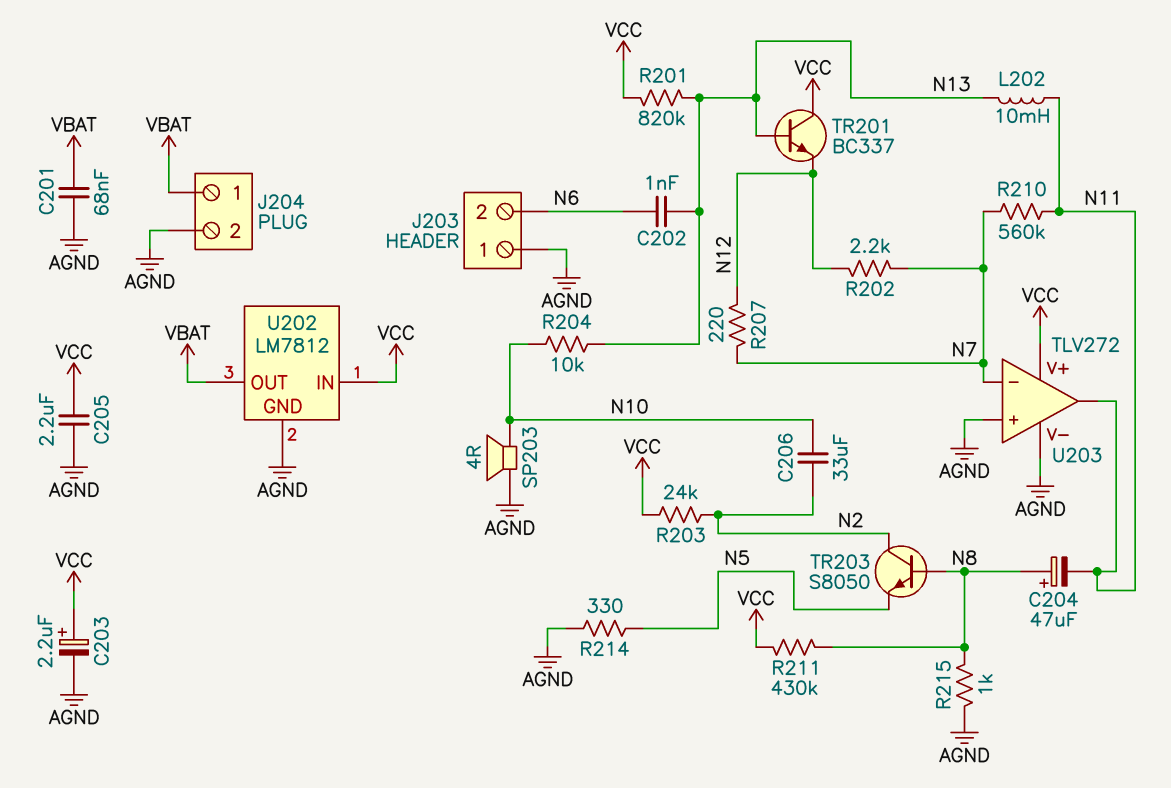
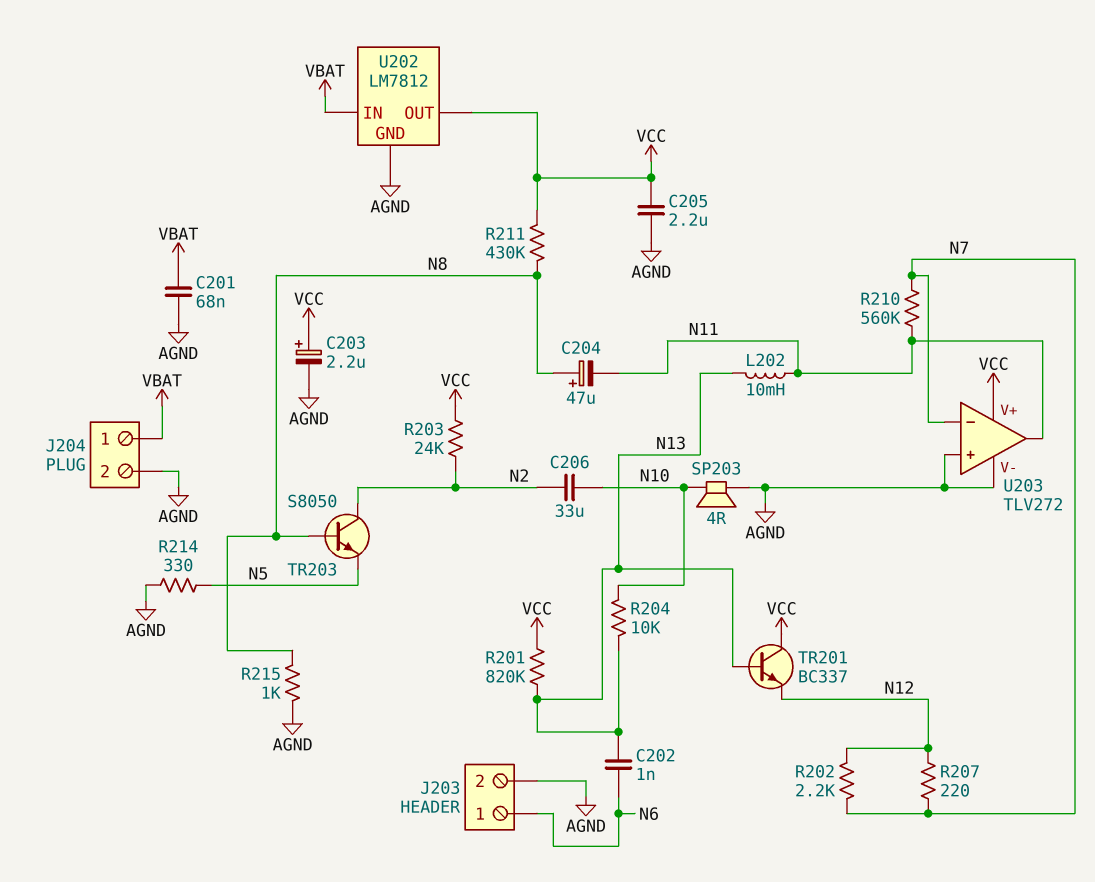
J203 pin 1: AGND -> N6
J203 pin 2: N6 -> AGND
U202 pin IN: VCC -> VBAT
U202 pin OUT: VBAT -> VCC

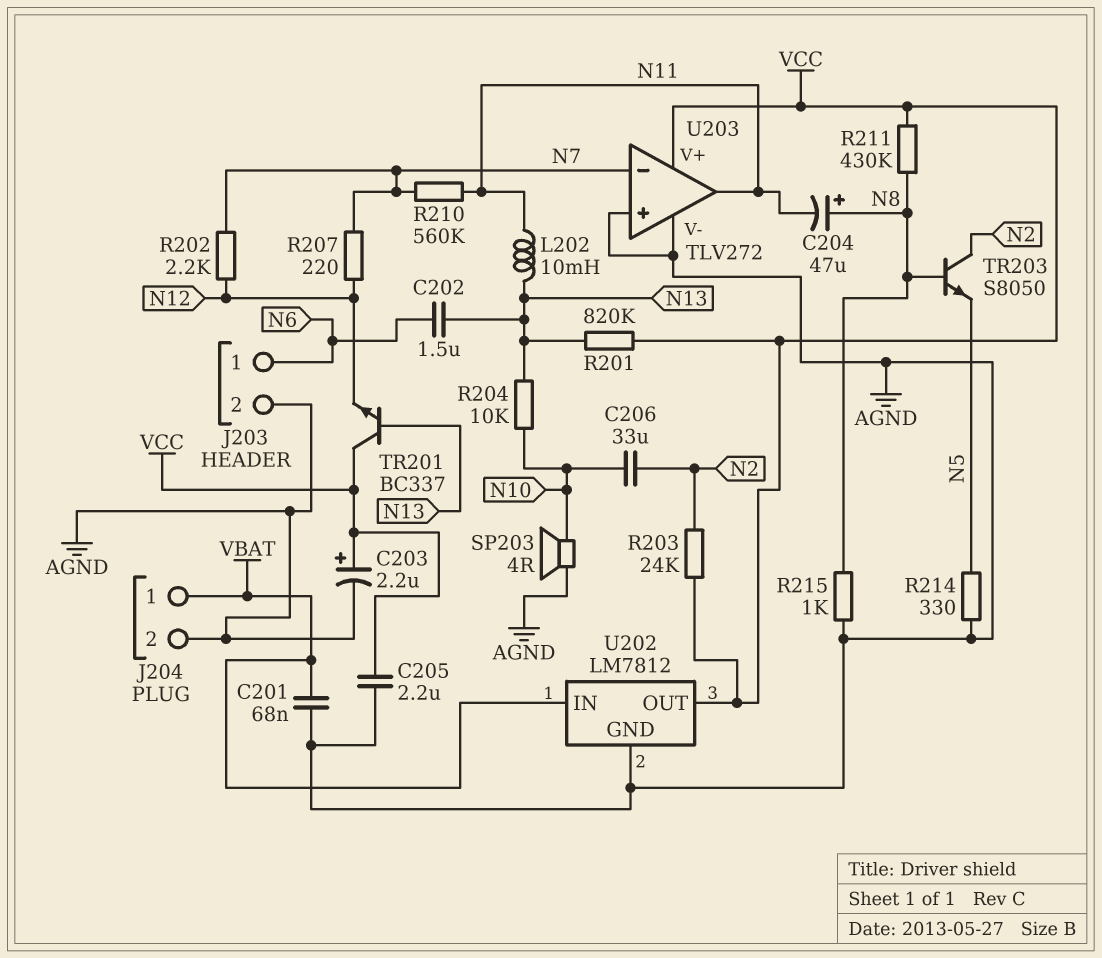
C202: 1nF (N6, N13) -> 1.5uF (N6, N13)

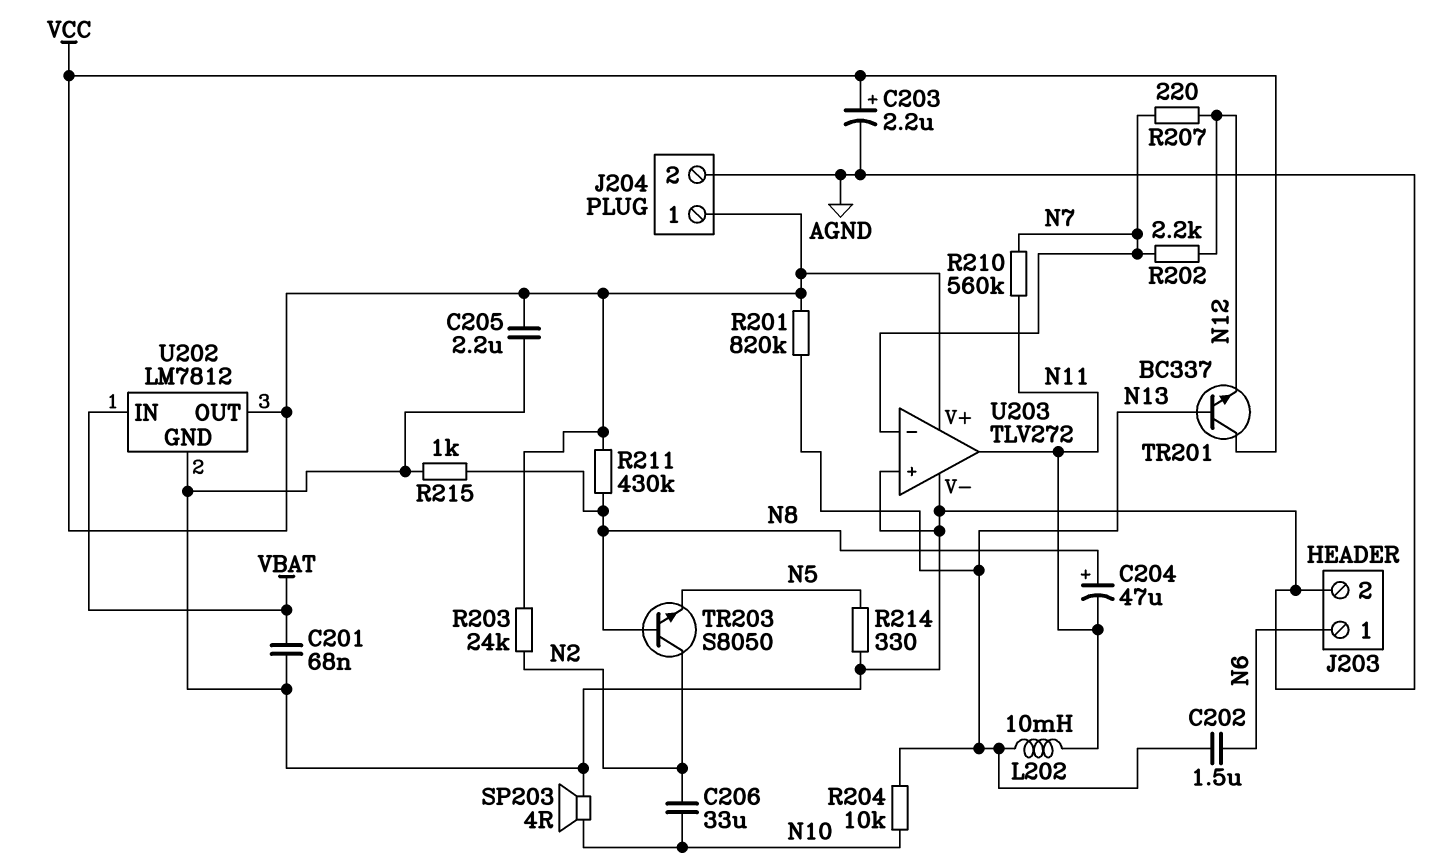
J204 pin 1: VBAT -> VCC

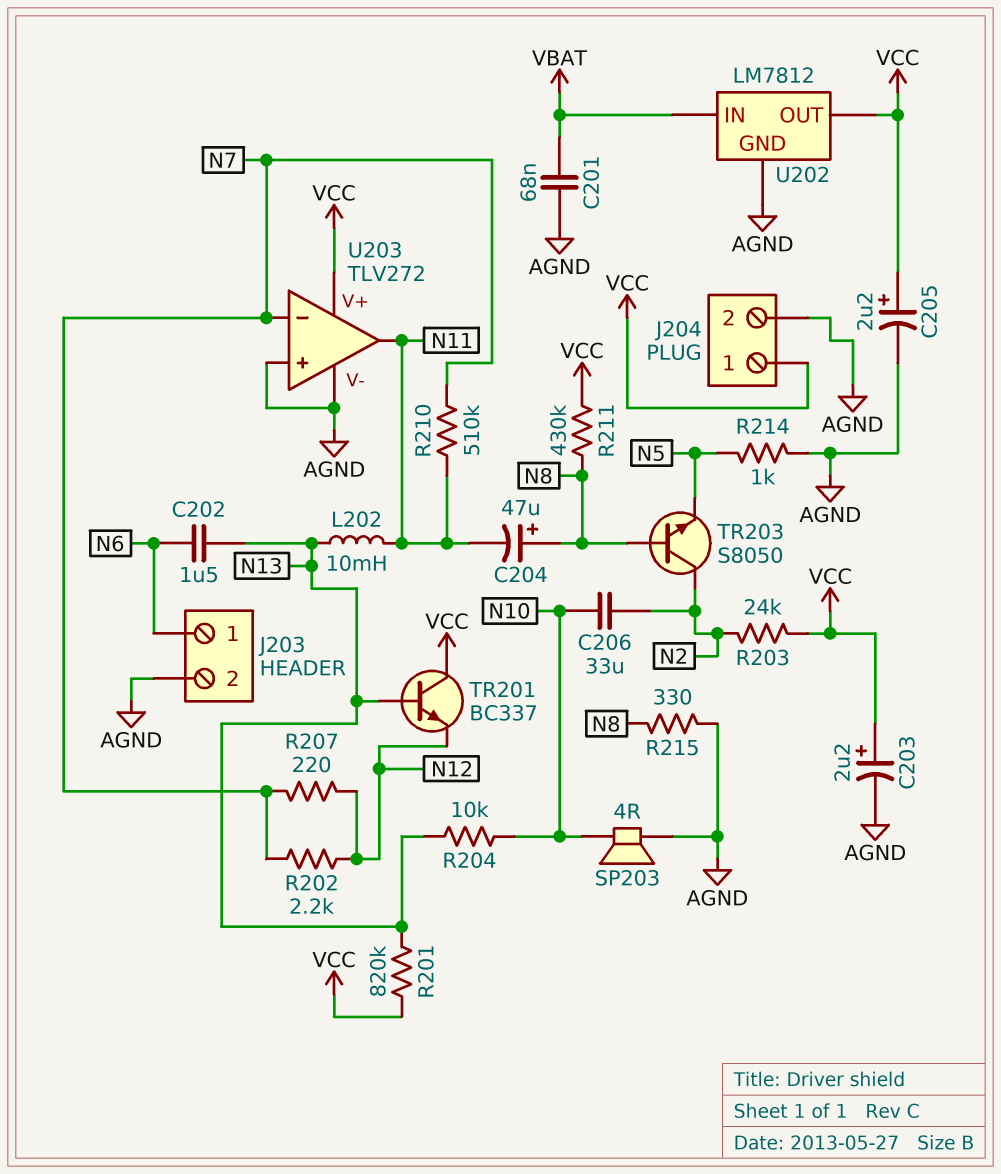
C205: 2.2uF (AGND, VCC) -> 2.2uF (plus VCC, minus AGND)
R210: 560k (N7, N11) -> 510k (N7, N11)
R214: 330 (AGND, N5) -> 1k (AGND, N5)
R215: 1k (AGND, N8) -> 330 (AGND, N8)

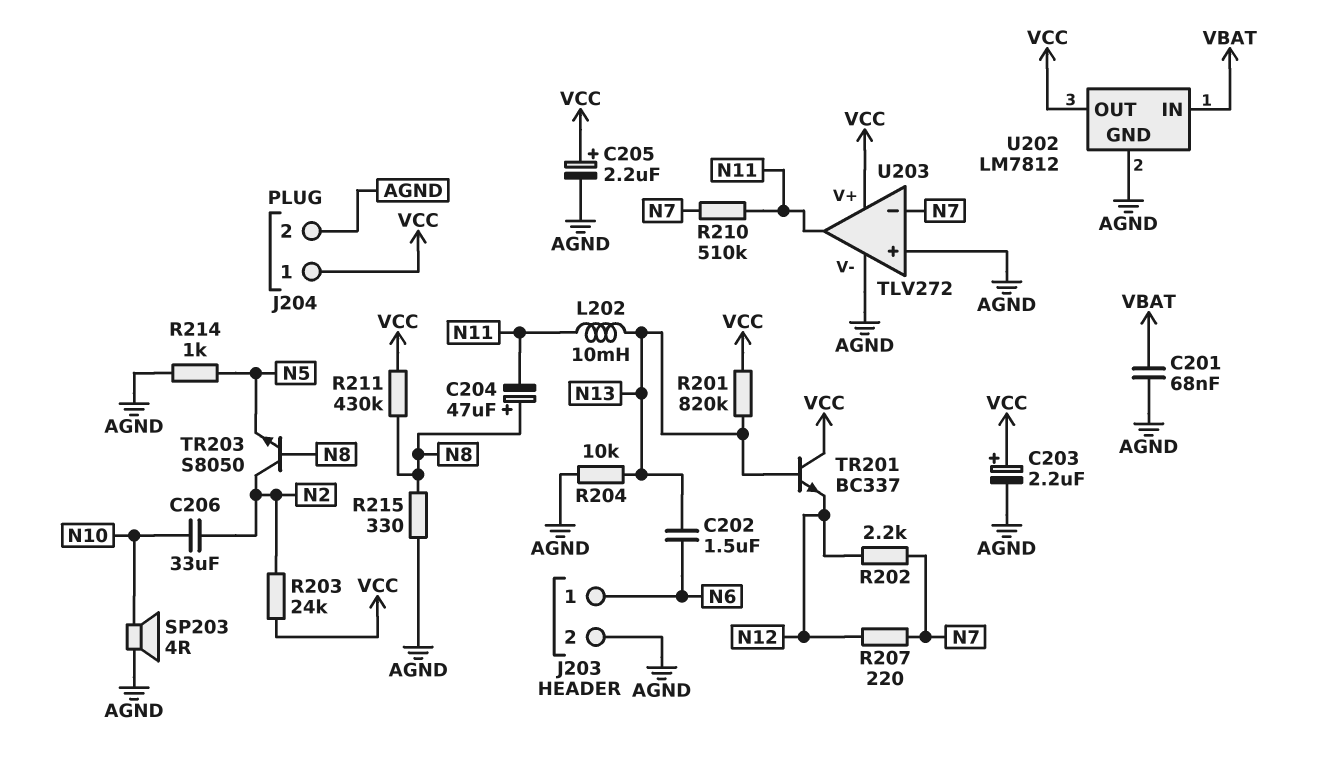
R204: 10k (N10, N13) -> 10k (AGND, N13)

